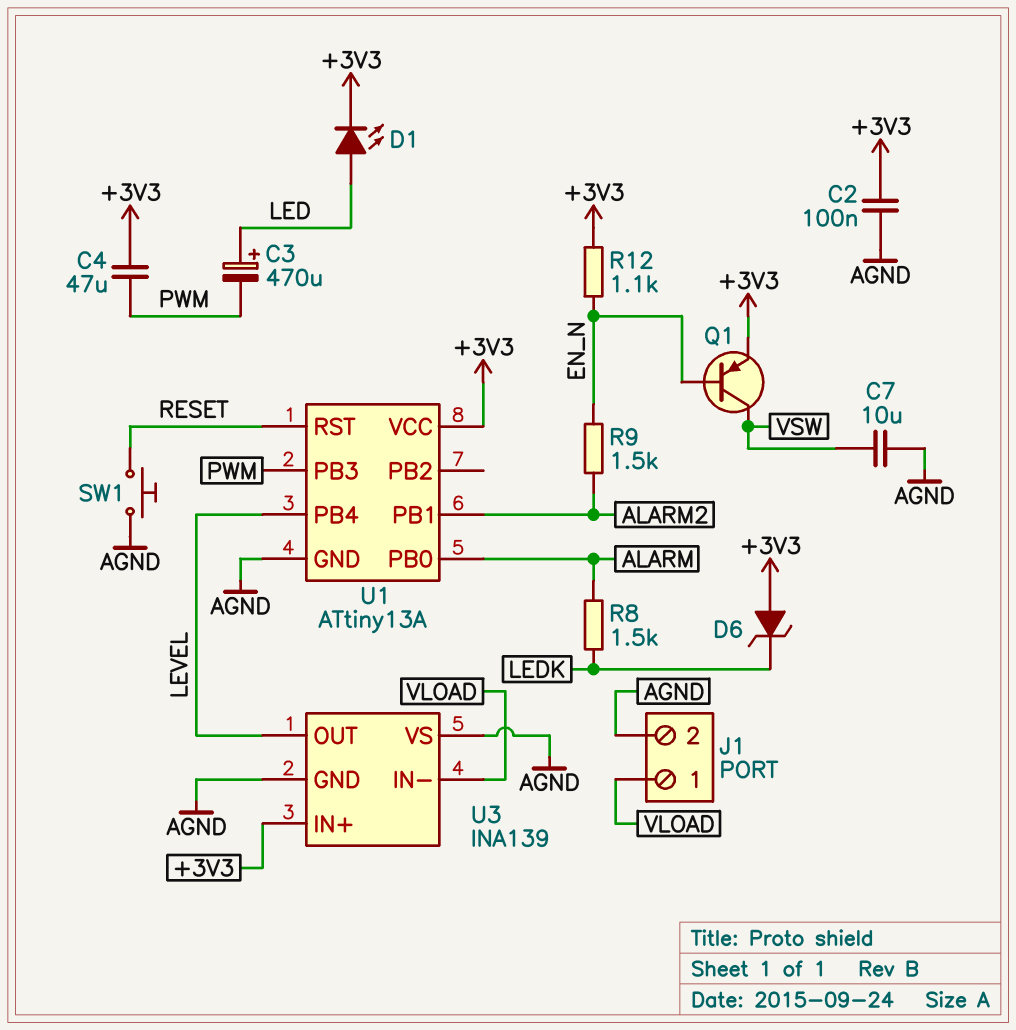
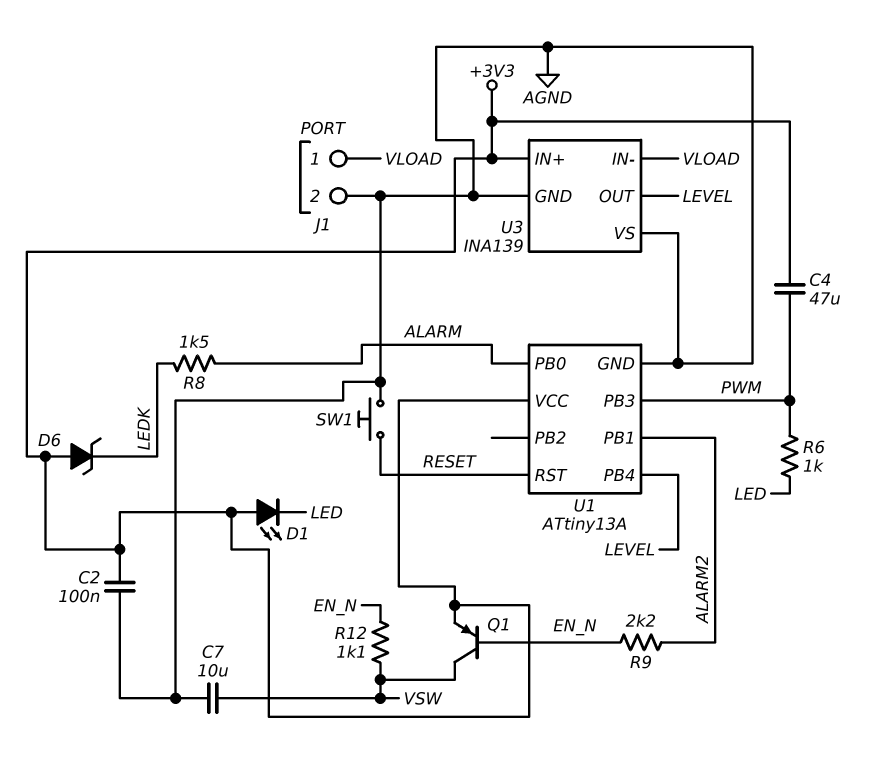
C3: 470uF (plus LED, minus PWM) -> none
D1: LED (A LED, K +3V3) -> LED (A +3V3, K LED)
R6: none -> 1k (LED, PWM)
R9: 1.5k (ALARM2, EN_N) -> 2.2k (ALARM2, EN_N)
R12: 1.1k (+3V3, EN_N) -> 1.1k (EN_N, VSW)

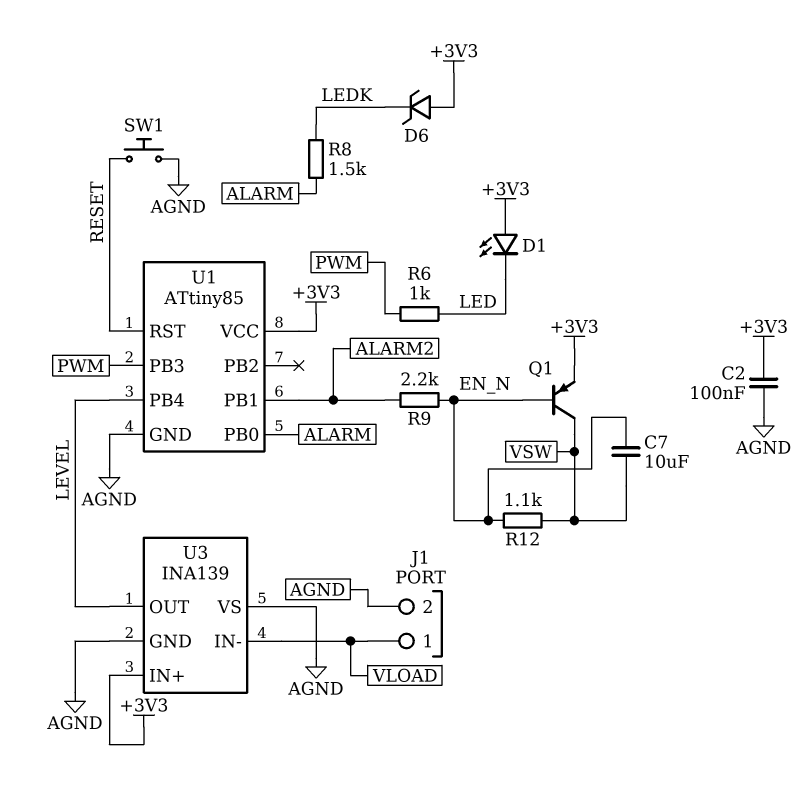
C4: 47uF (+3V3, PWM) -> none
C7: 10uF (AGND, VSW) -> 10uF (EN_N, VSW)
U1: ATtiny13A -> ATtiny85

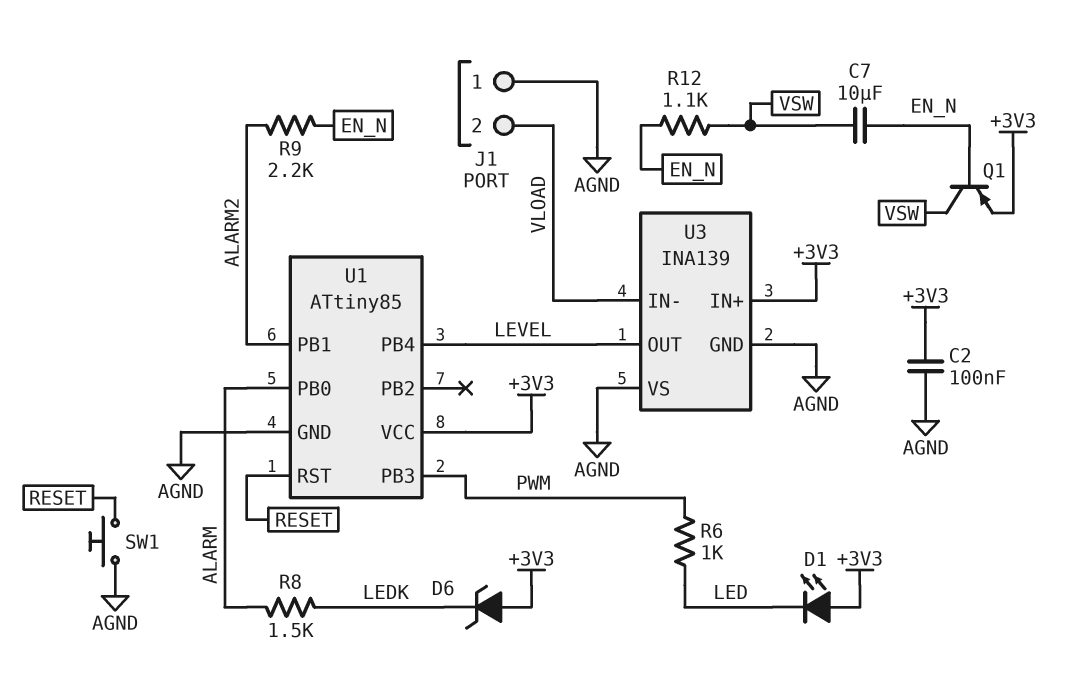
J1 pin 1: VLOAD -> AGND
J1 pin 2: AGND -> VLOAD

